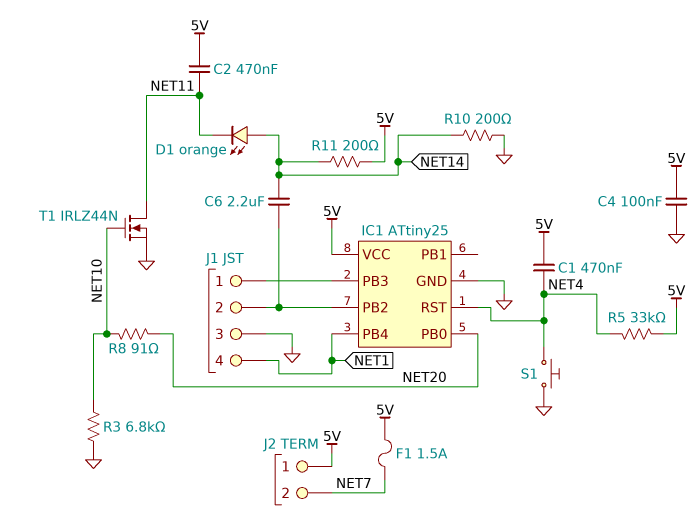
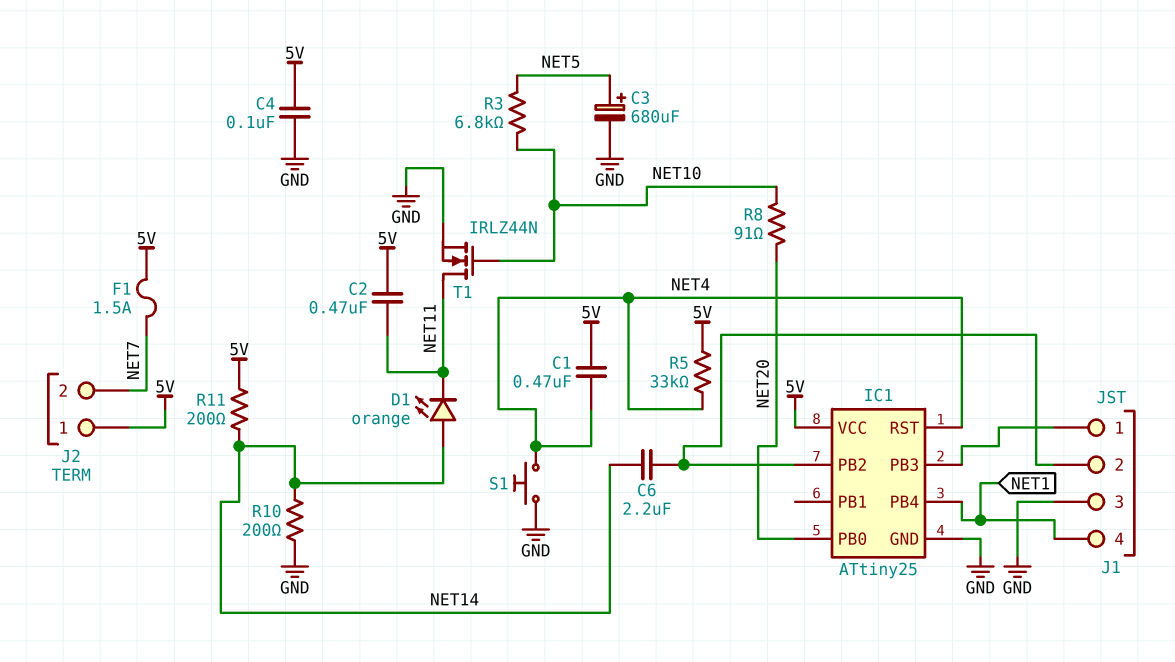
C3: none -> 680uF (plus NET5, minus GND)
R3: 6.8k (GND, NET10) -> 6.8k (NET5, NET10)

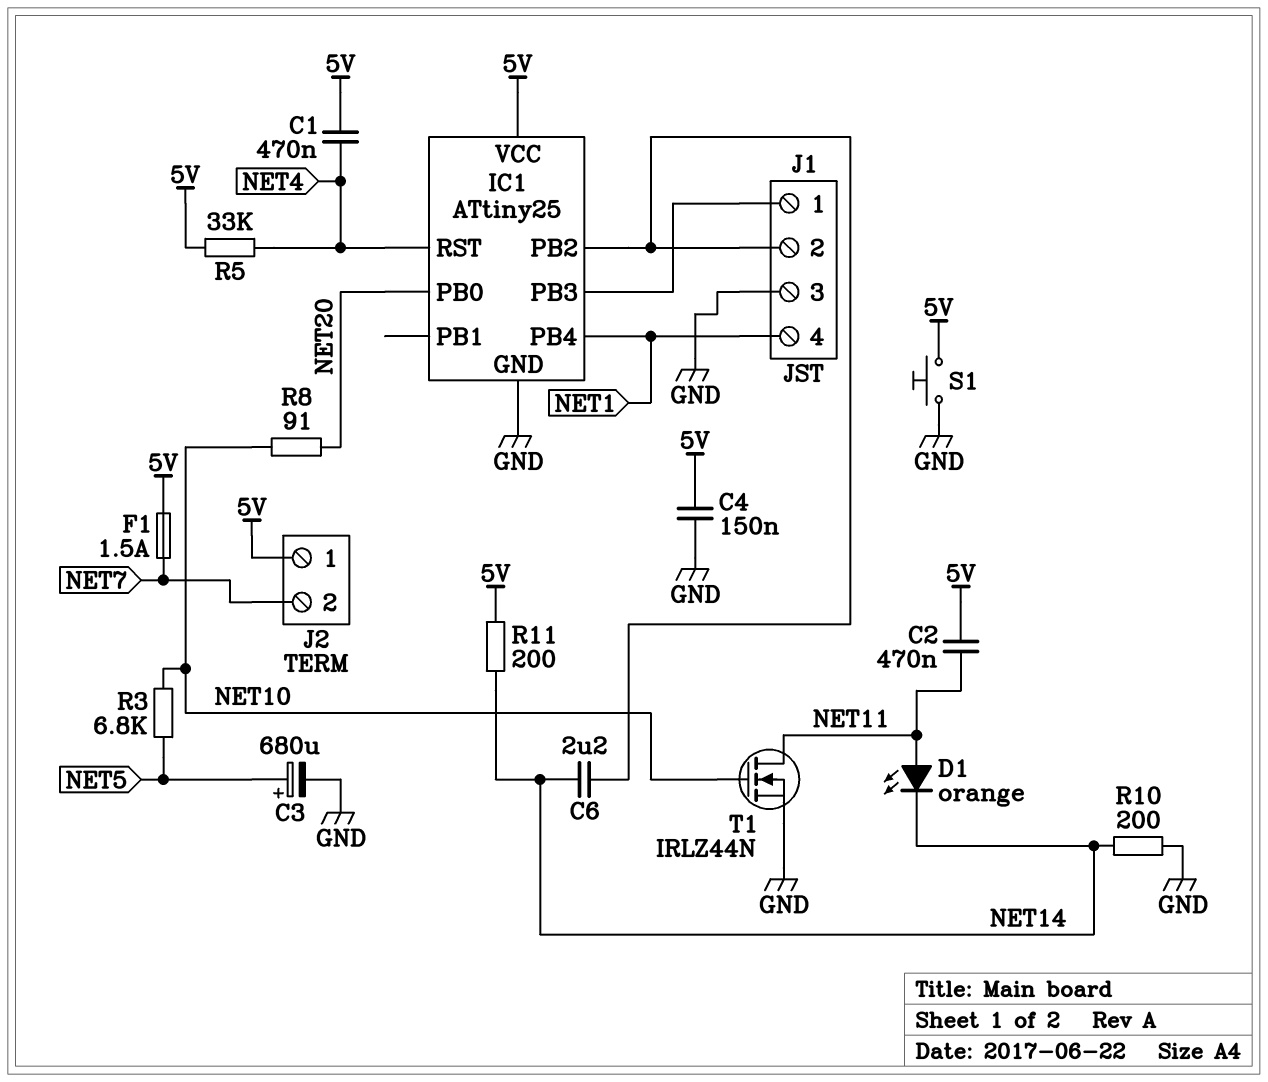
C4: 100nF (5V, GND) -> 150nF (5V, GND)
D1: LED orange (A NET14, K NET11) -> LED orange (A NET11, K NET14)
S1: button (GND, NET4) -> button (5V, GND)

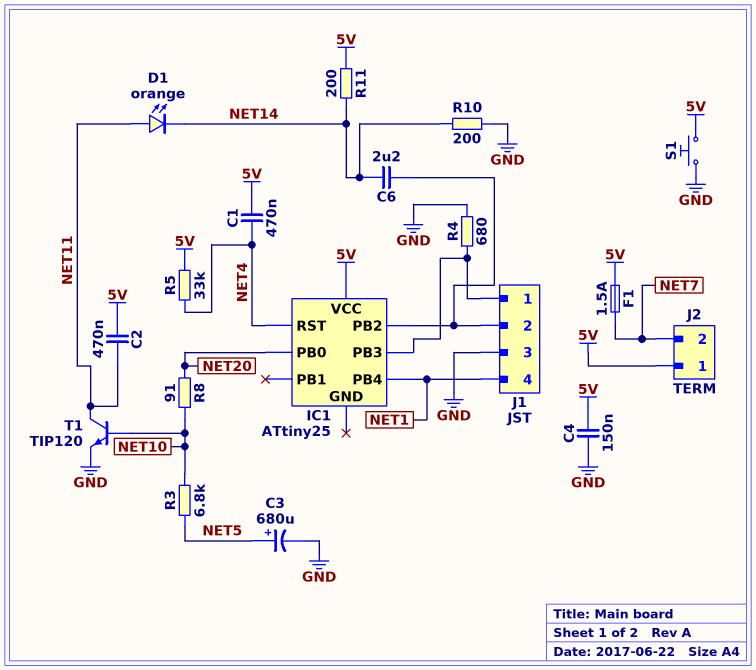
IC1 pin GND: GND -> none
R4: none -> 680 (GND, IC1/PB3)
T1: NMOS IRLZ44N (G NET10, D NET11, S GND) -> NPN TIP120 (B NET10, C NET11, E GND)

